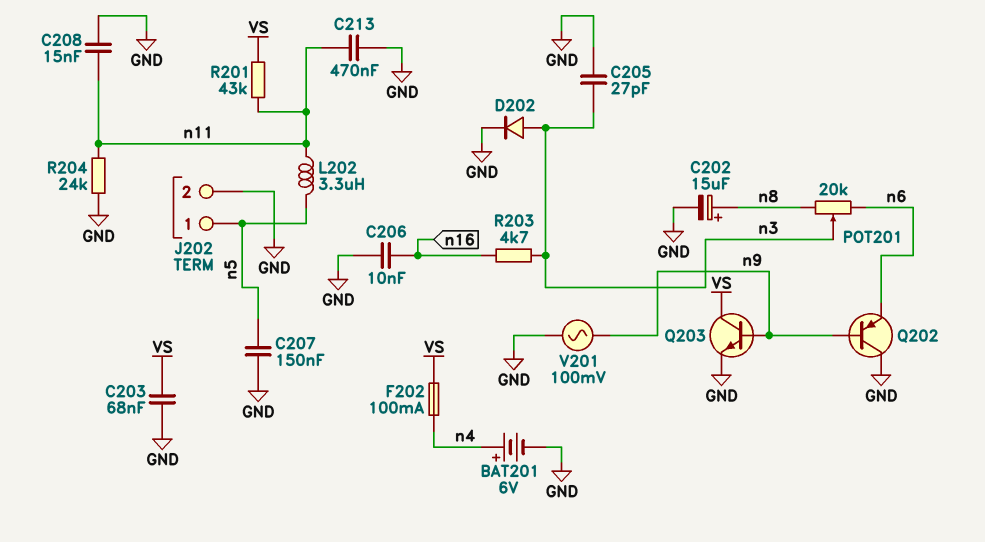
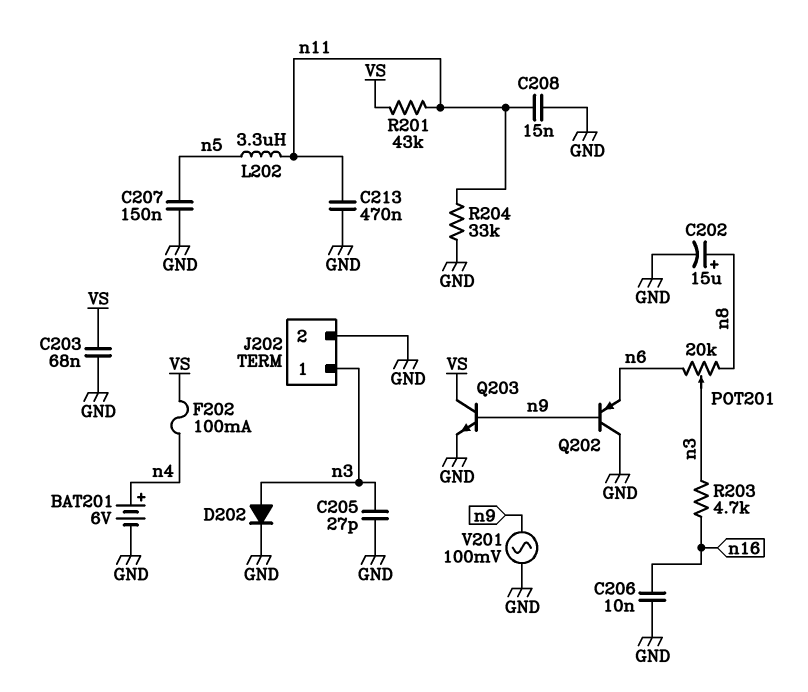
J202 pin 1: n5 -> n3
R204: 24k (GND, n11) -> 33k (GND, n11)

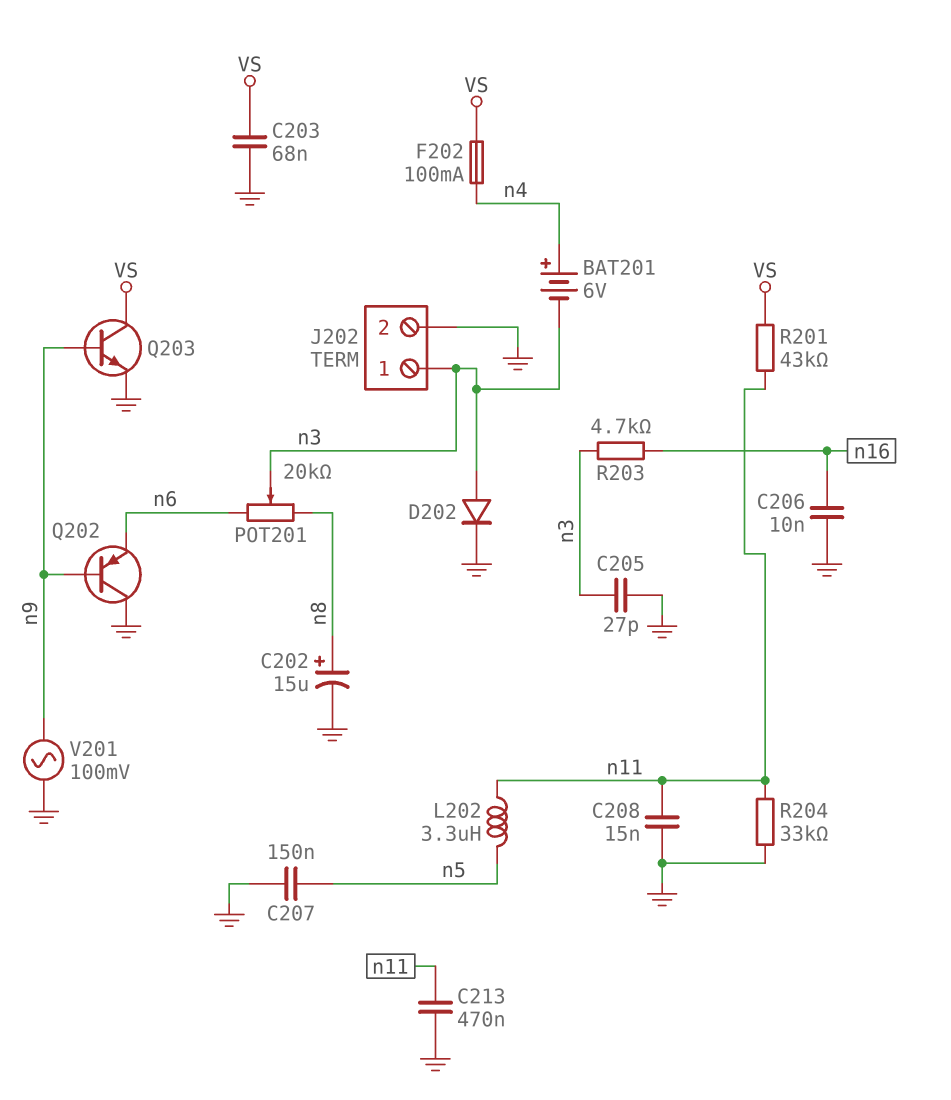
BAT201: 6V (plus n4, minus GND) -> 6V (plus n4, minus n3)

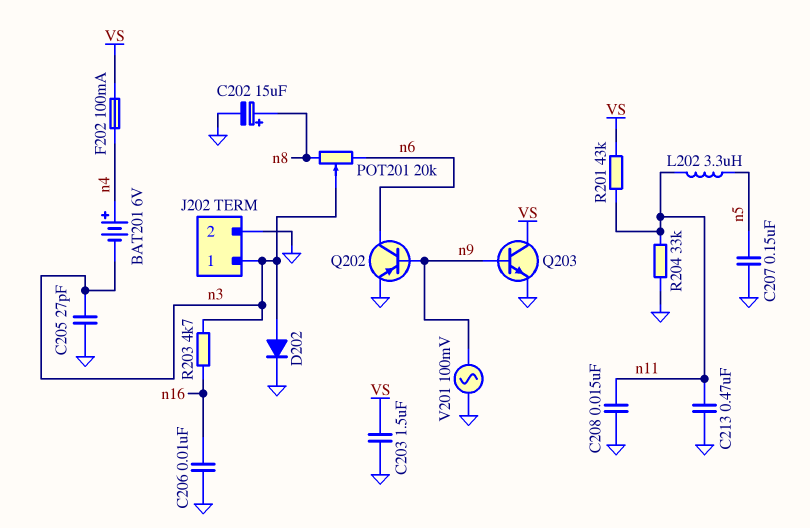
C203: 68nF (GND, VS) -> 1.5uF (GND, VS)
Q202: PNP (B n9, C GND, E n6) -> PNP (B n9, C n6, E GND)

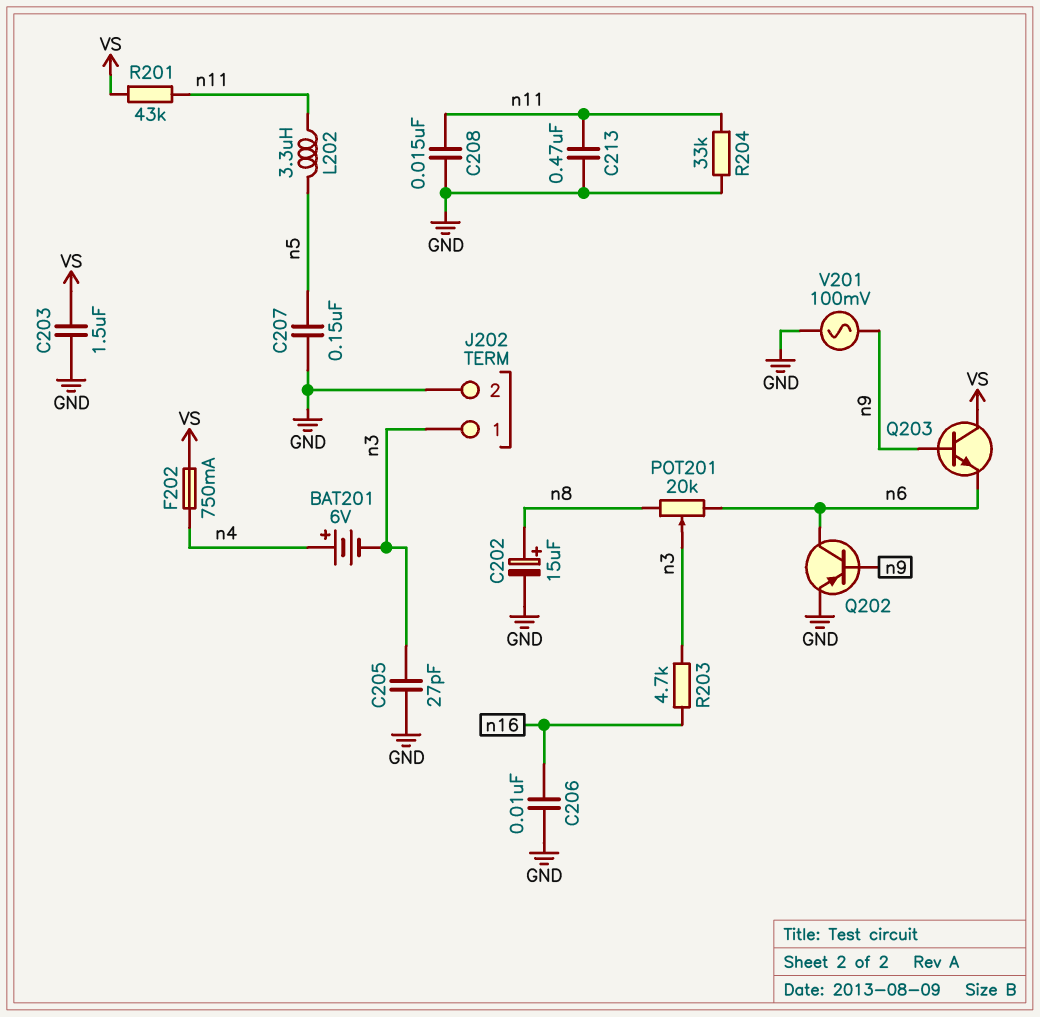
D202: diode (A n3, K GND) -> none
F202: 100mA (VS, n4) -> 750mA (VS, n4)
Q203: NPN (B n9, C VS, E GND) -> NPN (B n9, C VS, E n6)

